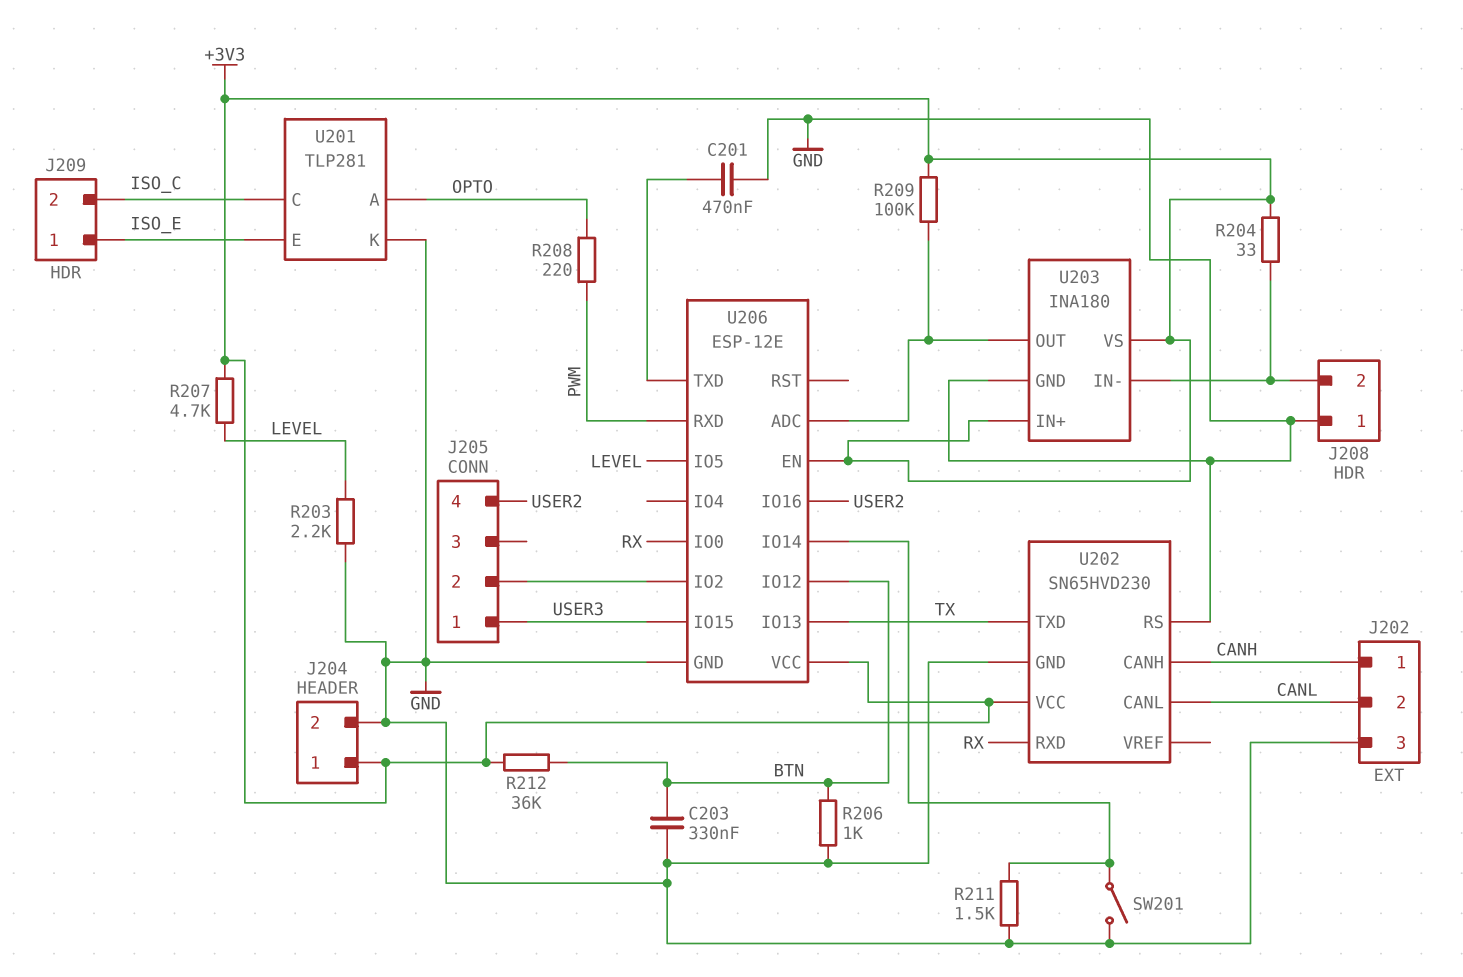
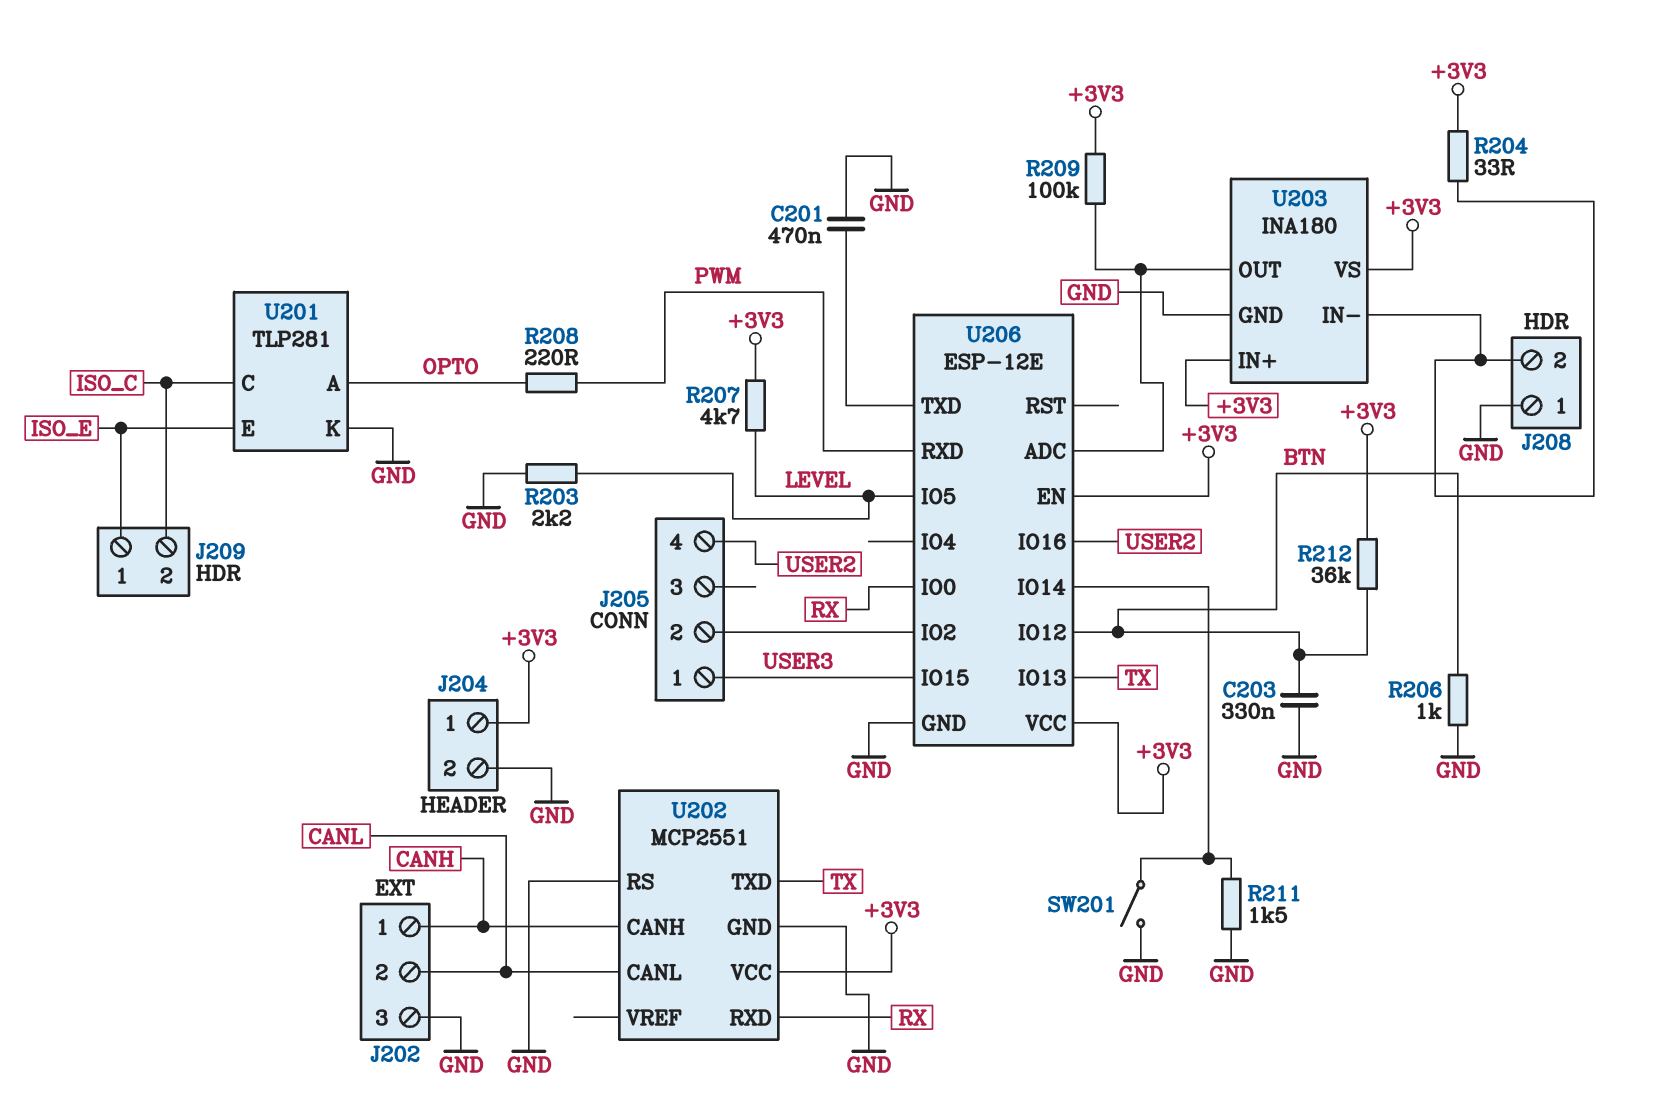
U202: SN65HVD230 -> MCP2551

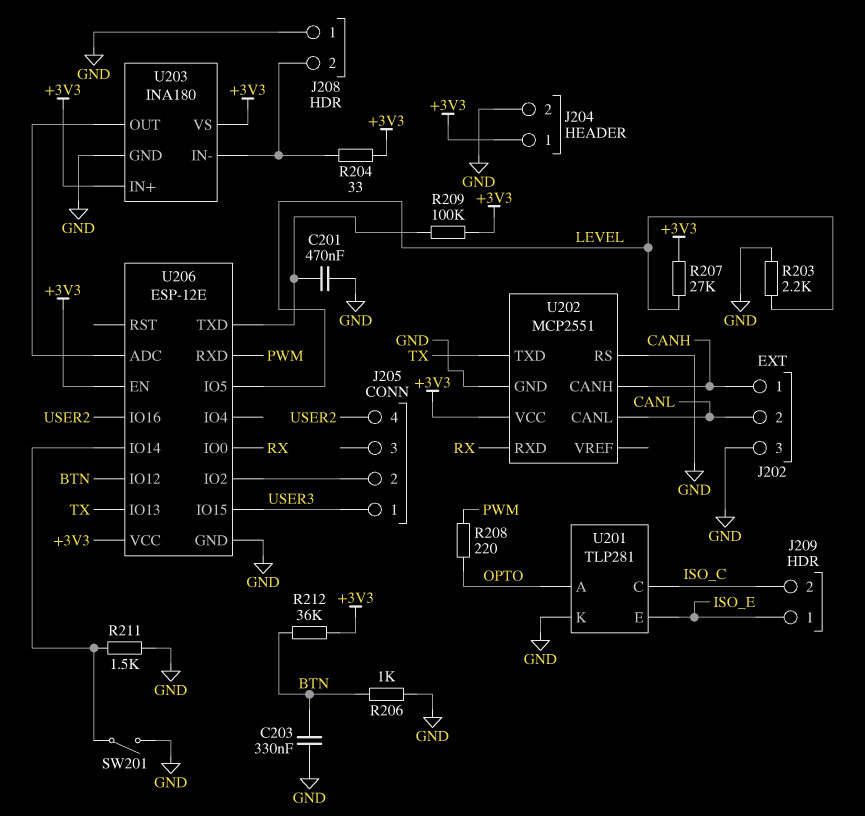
R207: 4.7k (+3V3, LEVEL) -> 27k (+3V3, LEVEL)
R209: 100k (+3V3, U203/OUT) -> 100k (+3V3, U206/TXD)

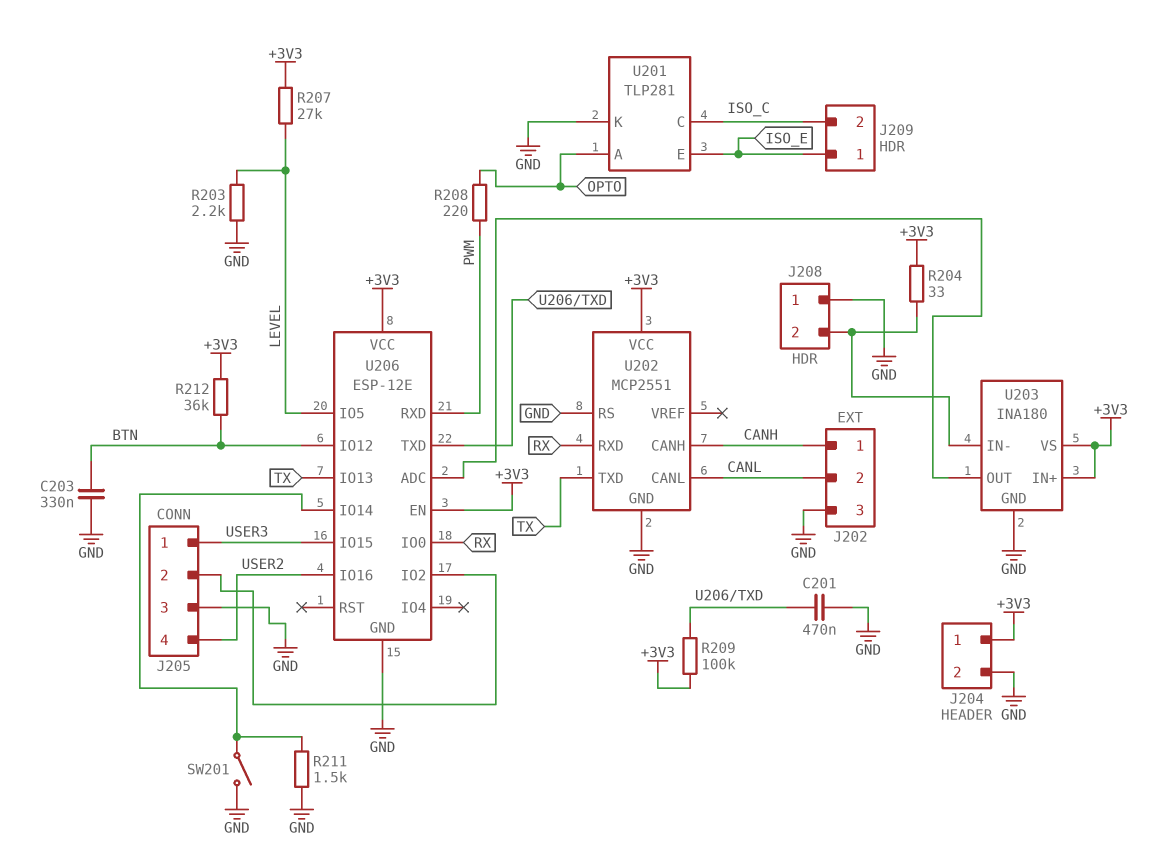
J205 pin 3: none -> GND
R206: 1k (BTN, GND) -> none

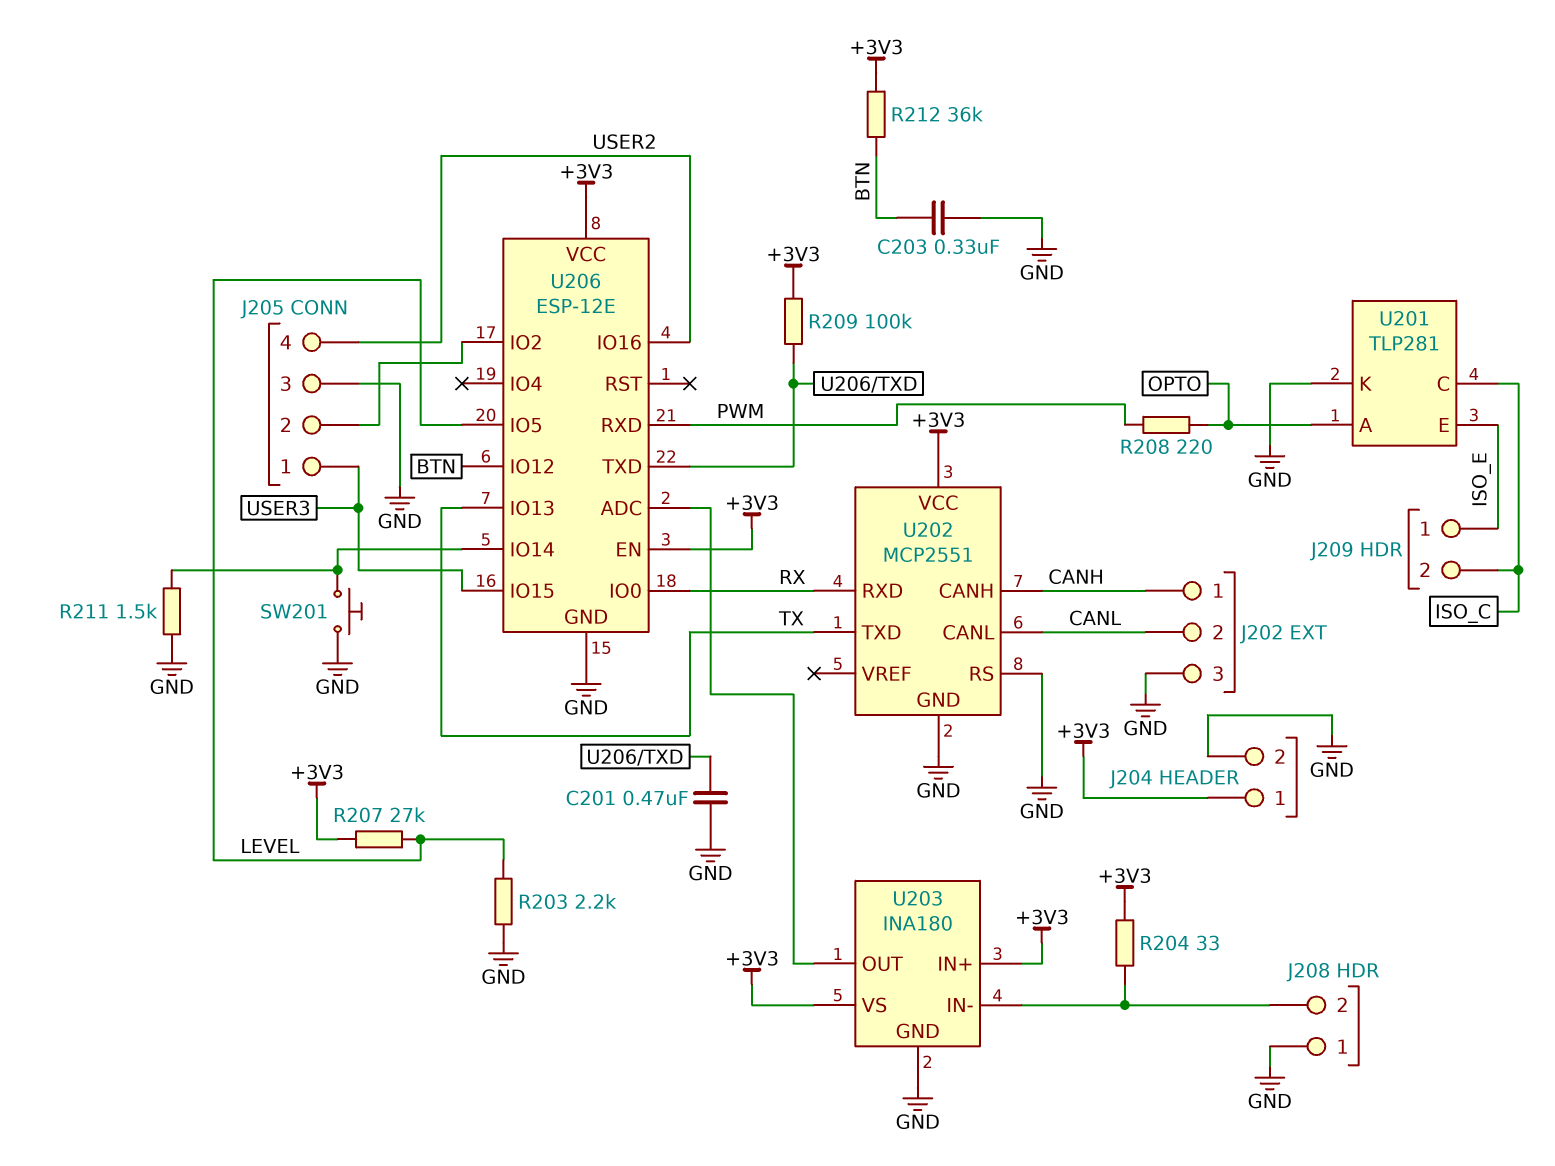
SW201: switch (GND, U206/IO14) -> button (GND, U206/IO14)

